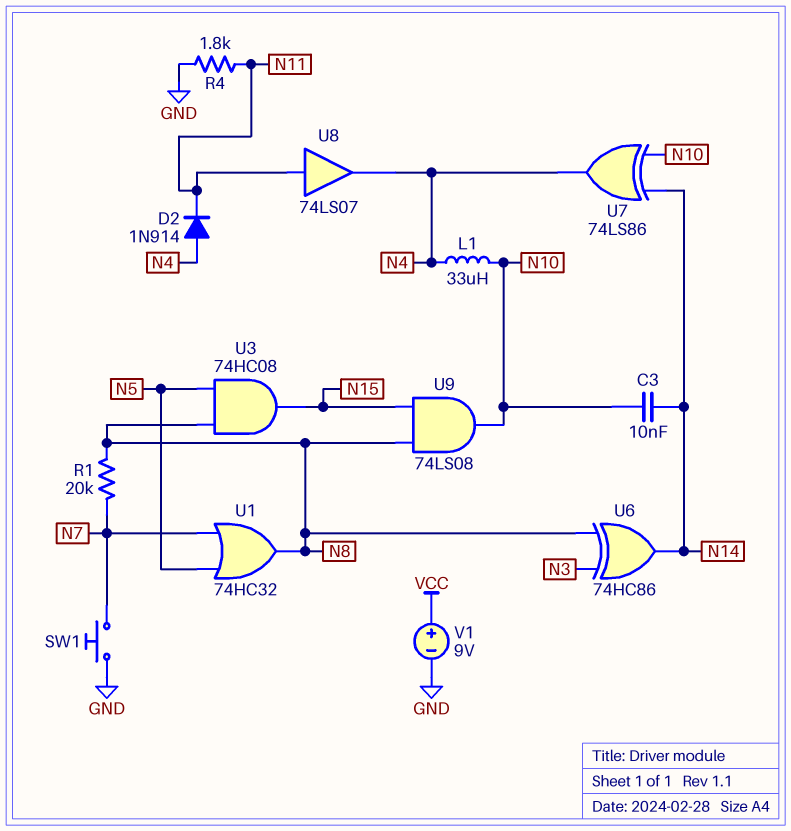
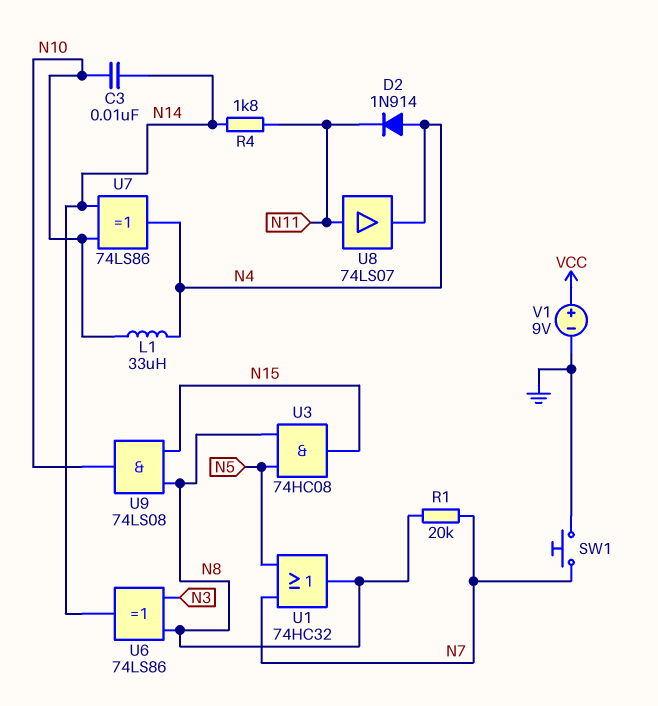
R4: 1.8k (GND, N11) -> 1.8k (N11, N14)
U6: XOR 74HC86 (in N3, in N8, out N14) -> XOR 74LS86 (in N3, in N8, out N14)

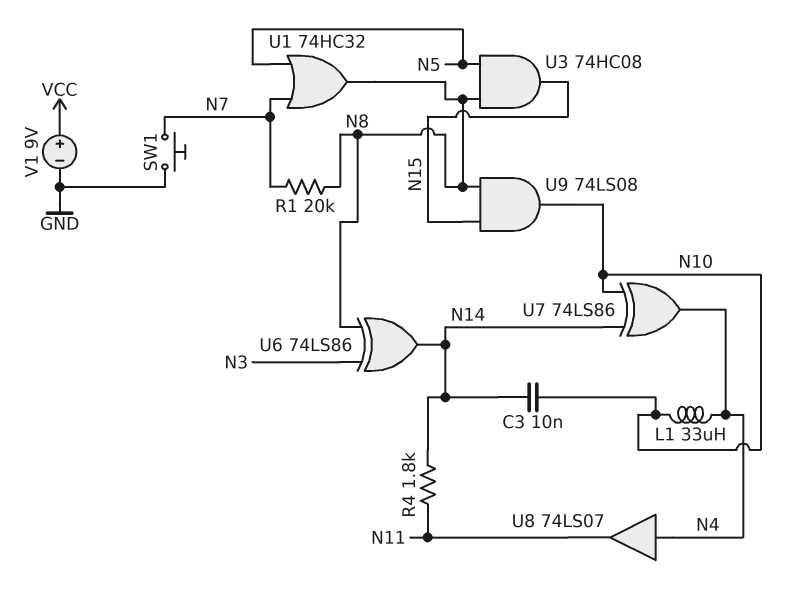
D2: diode 1N914 (A N4, K N11) -> none
U8: buffer 74LS07 (in N11, out N4) -> buffer 74LS07 (in N4, out N11)

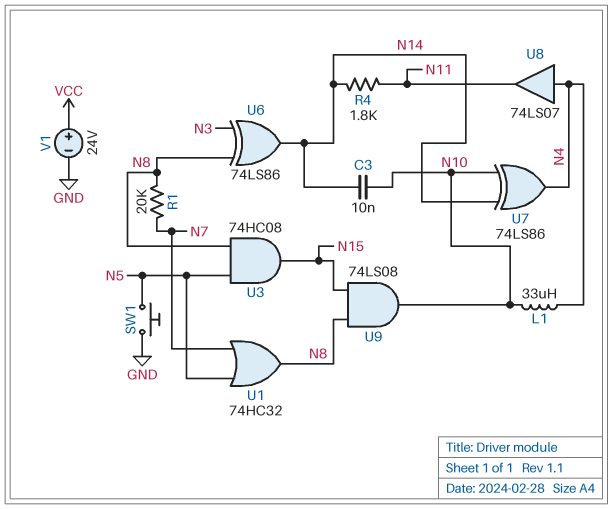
SW1: button (GND, N7) -> button (GND, N5)
V1: 9V (plus VCC, minus GND) -> 24V (plus VCC, minus GND)

